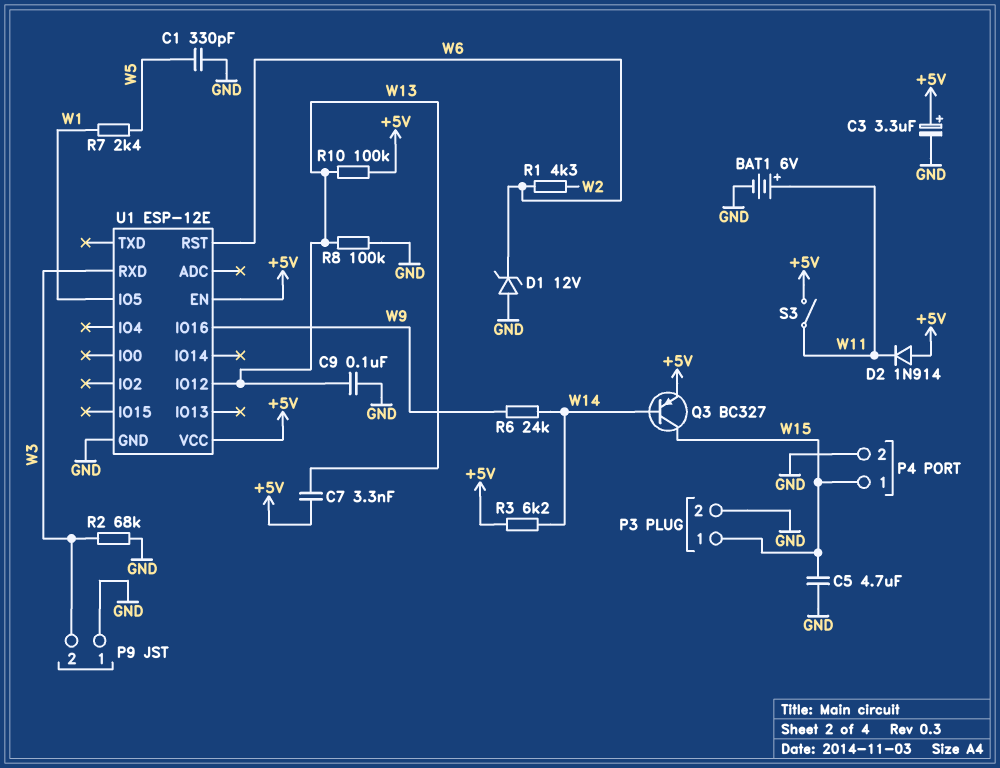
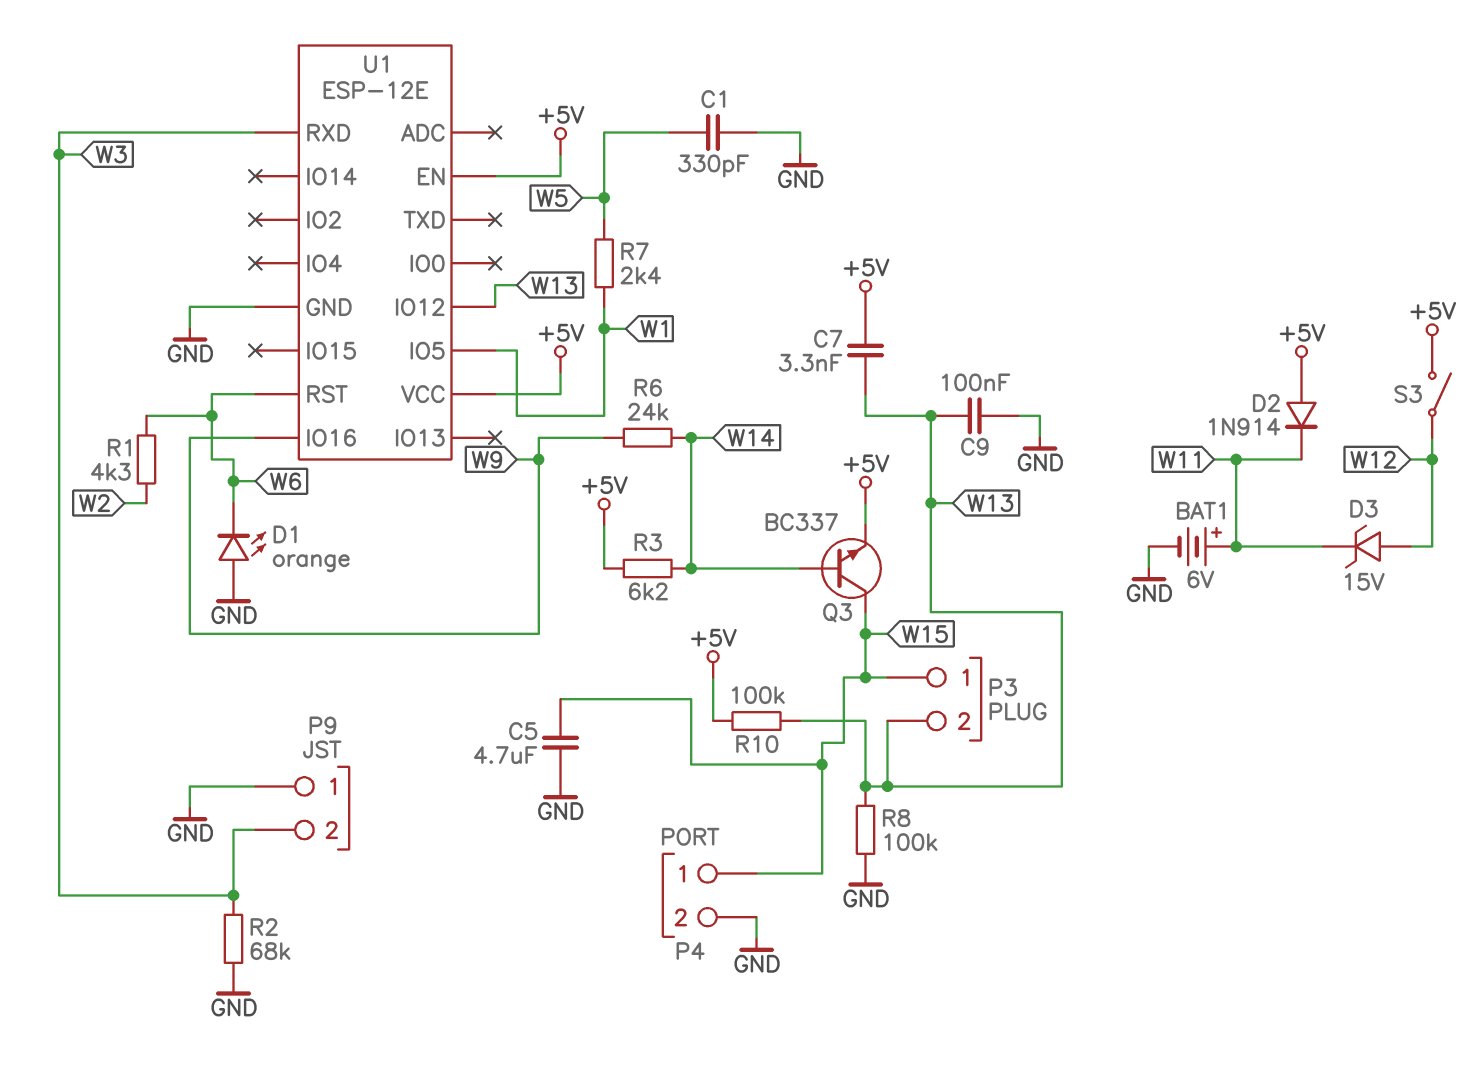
C3: 3.3uF (plus +5V, minus GND) -> none
D1: zener 12V (A GND, K W6) -> LED orange (A GND, K W6)
D3: none -> zener 15V (A W12, K W11)
P3 pin 2: GND -> W13
Q3: PNP BC327 (B W14, C W15, E +5V) -> NPN BC337 (B W14, C W15, E +5V)
S3: switch (+5V, W11) -> switch (+5V, W12)

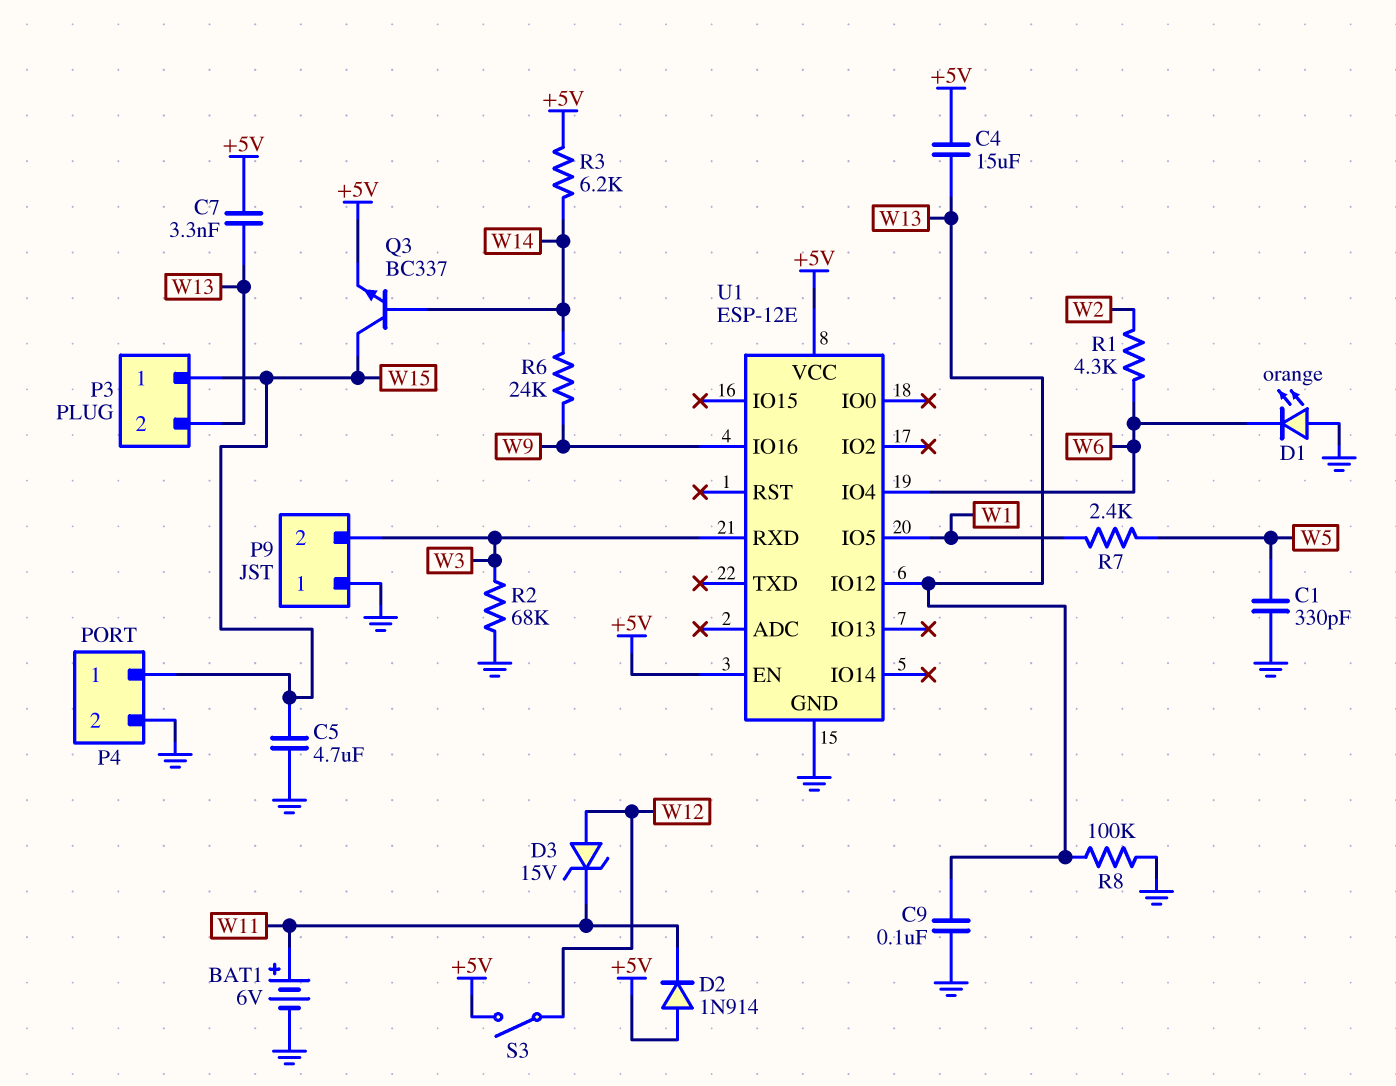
C4: none -> 15uF (+5V, W13)
R10: 100k (+5V, W13) -> none
U1 pin IO4: none -> W6
U1 pin RST: W6 -> none

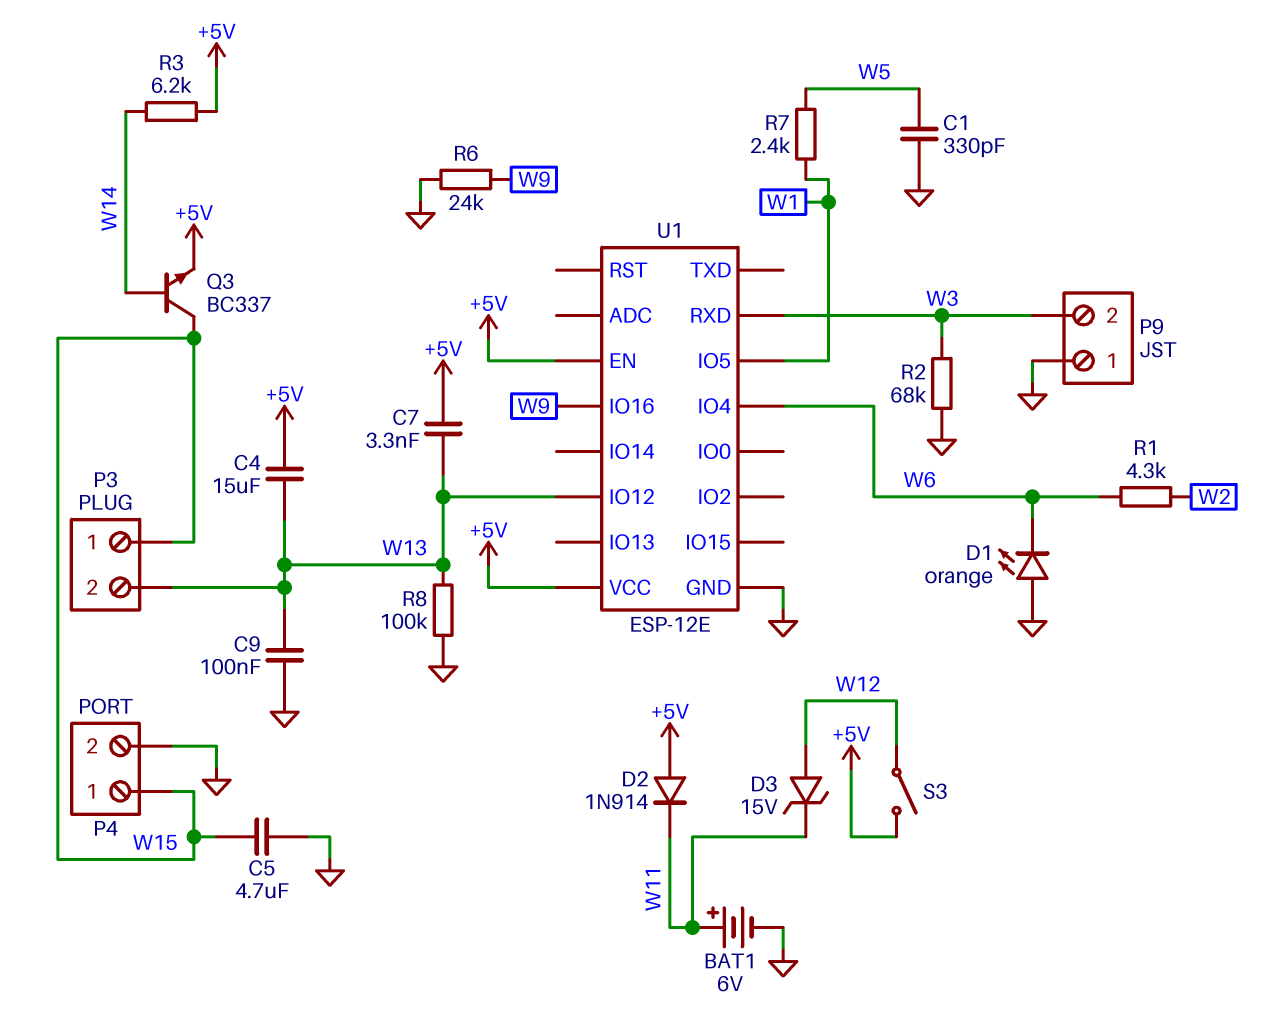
R6: 24k (W9, W14) -> 24k (GND, W9)

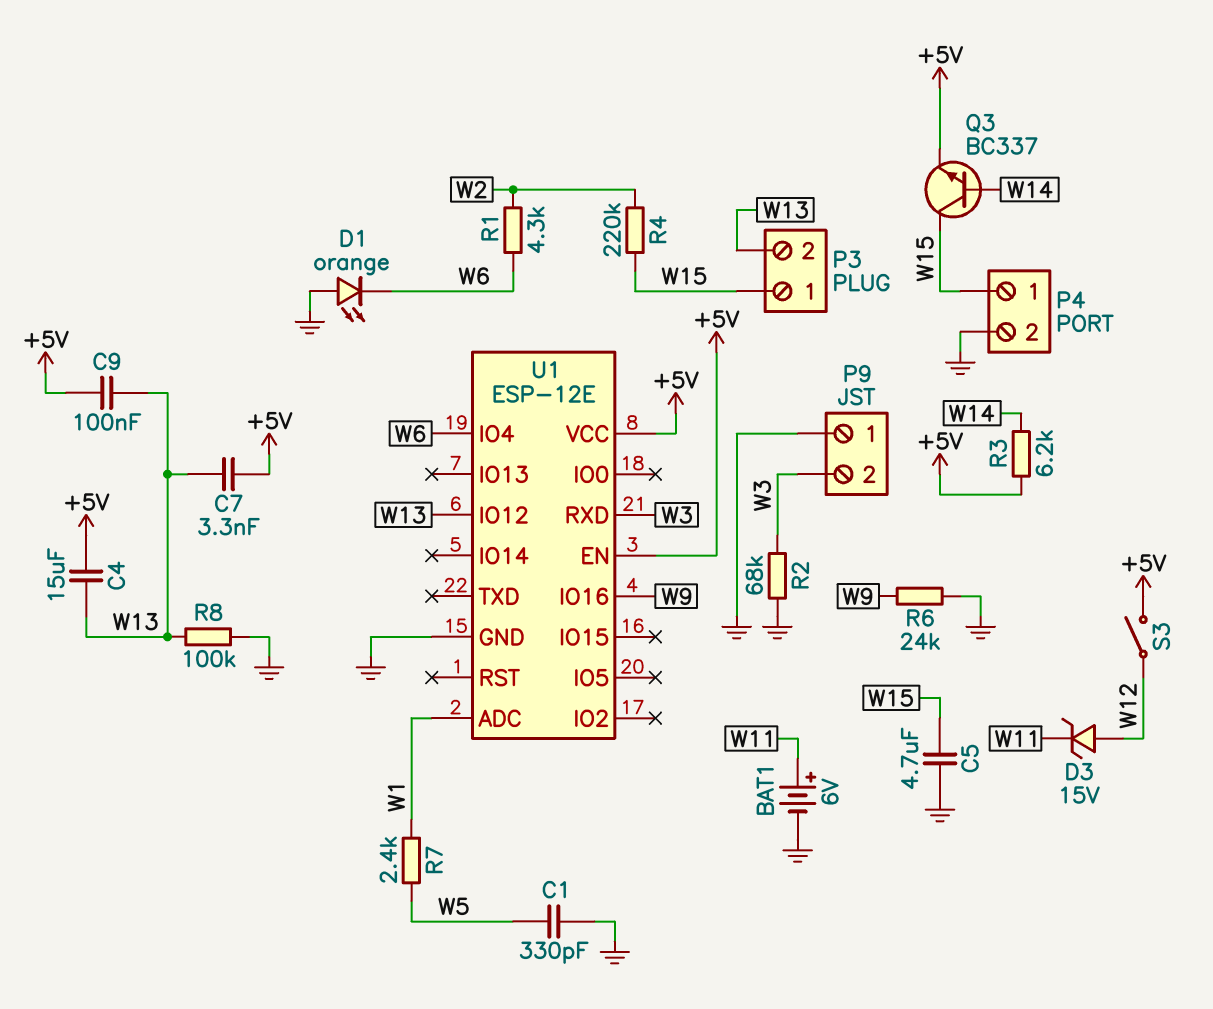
C9: 100nF (GND, W13) -> 100nF (+5V, W13)
D2: diode 1N914 (A +5V, K W11) -> none
R4: none -> 220k (W2, W15)
U1 pin ADC: none -> W1
U1 pin IO5: W1 -> none

